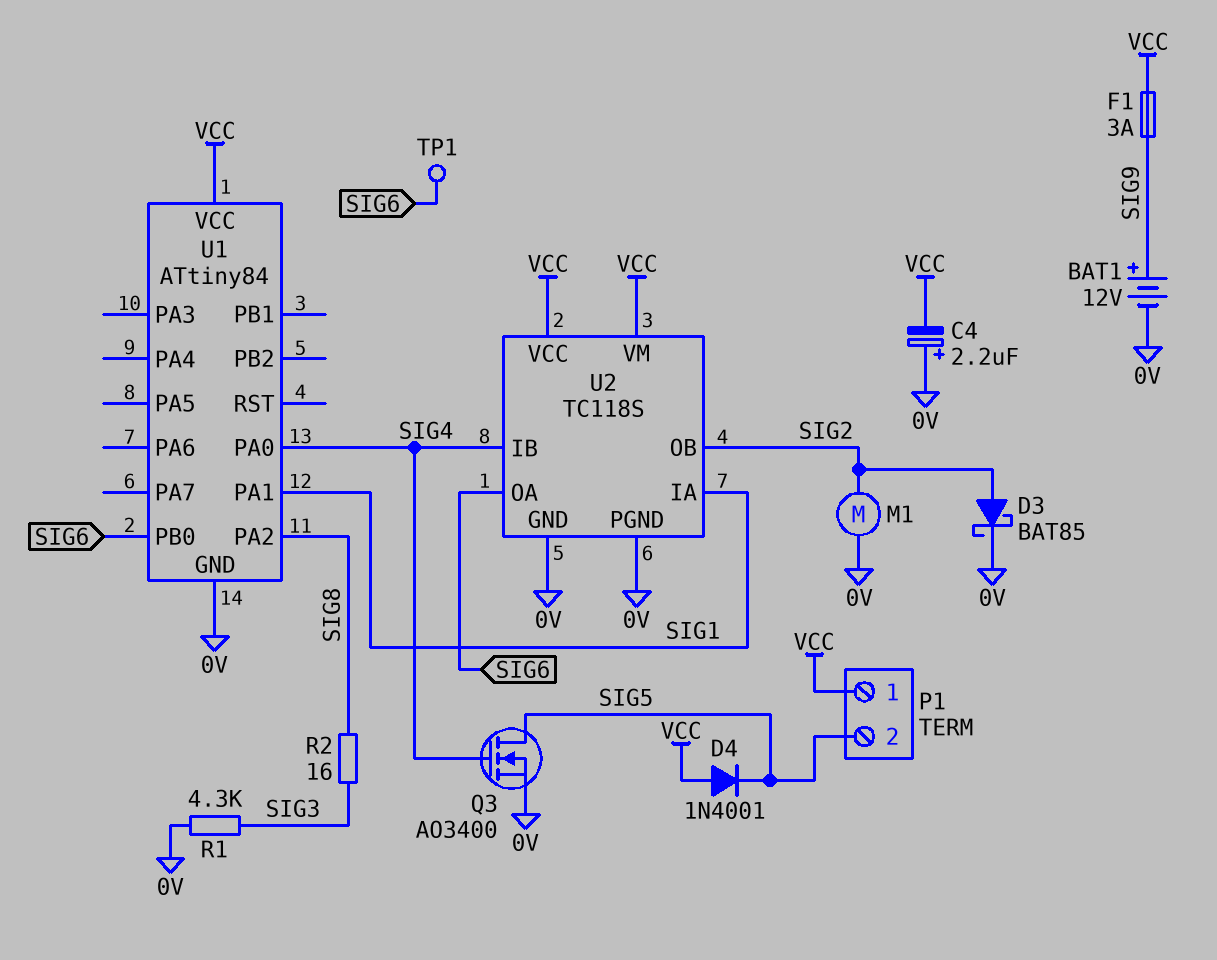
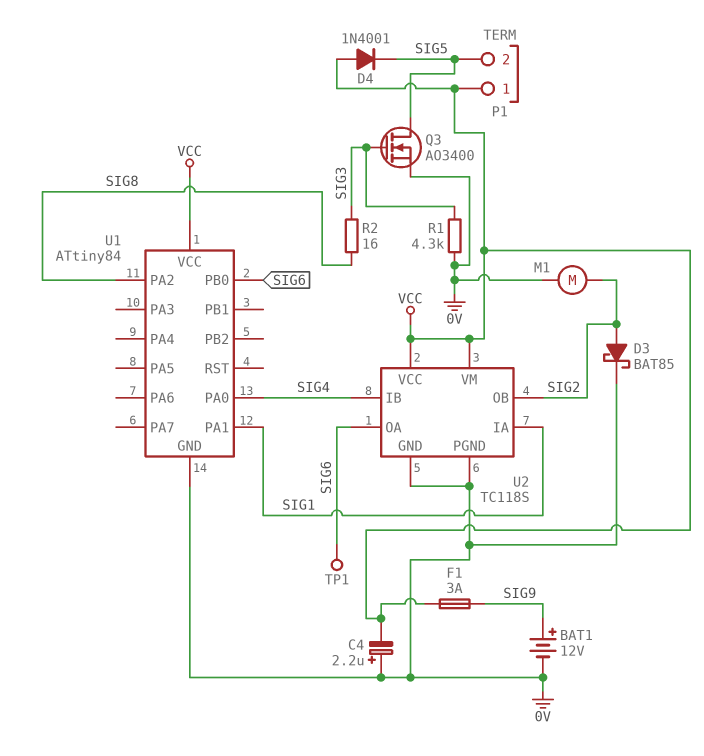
Q3: NMOS AO3400 (G SIG4, D SIG5, S 0V) -> NMOS AO3400 (G SIG3, D SIG5, S 0V)

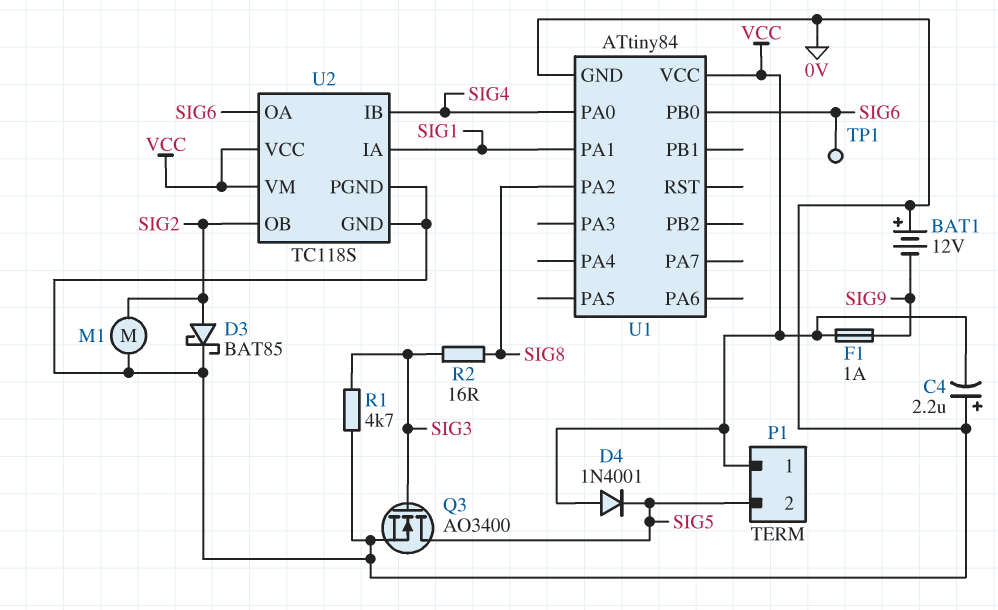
BAT1: 12V (plus SIG9, minus 0V) -> 12V (plus 0V, minus SIG9)
F1: 3A (SIG9, VCC) -> 1A (SIG9, VCC)
R1: 4.3k (0V, SIG3) -> 4.7k (0V, SIG3)

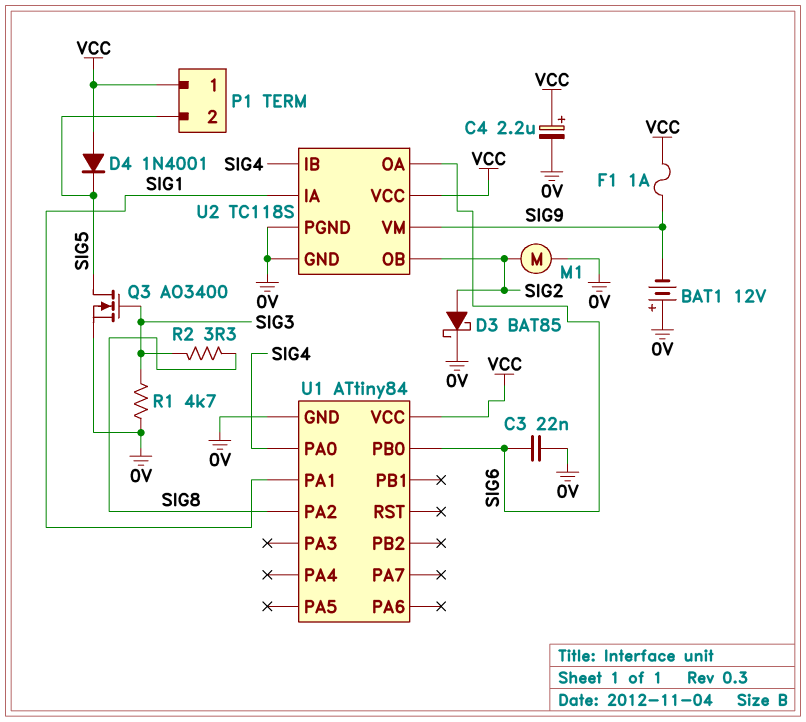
C3: none -> 22nF (0V, SIG6)
C4: 2.2uF (plus 0V, minus VCC) -> 2.2uF (plus VCC, minus 0V)
R2: 16 (SIG3, SIG8) -> 3.3 (SIG3, SIG8)
TP1: test point (SIG6) -> none
U2 pin VM: VCC -> SIG9

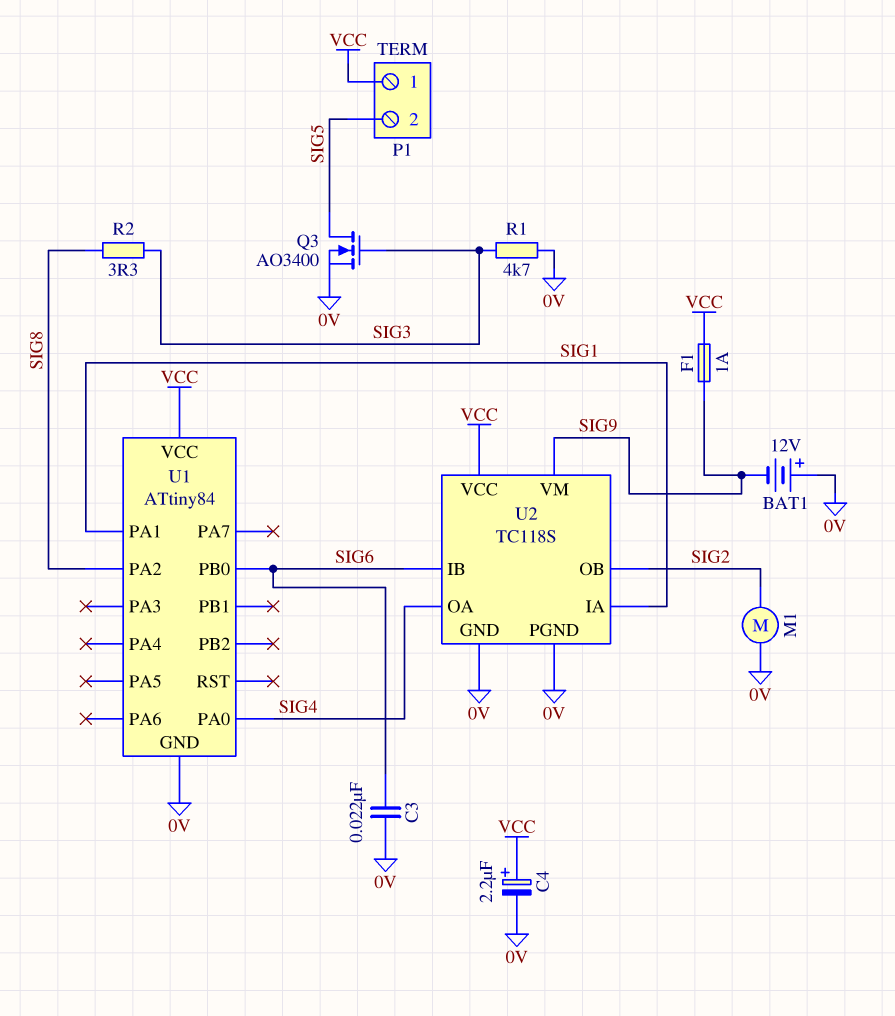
D3: schottky BAT85 (A SIG2, K 0V) -> none
D4: diode 1N4001 (A VCC, K SIG5) -> none
U2 pin IB: SIG4 -> SIG6
U2 pin OA: SIG6 -> SIG4

